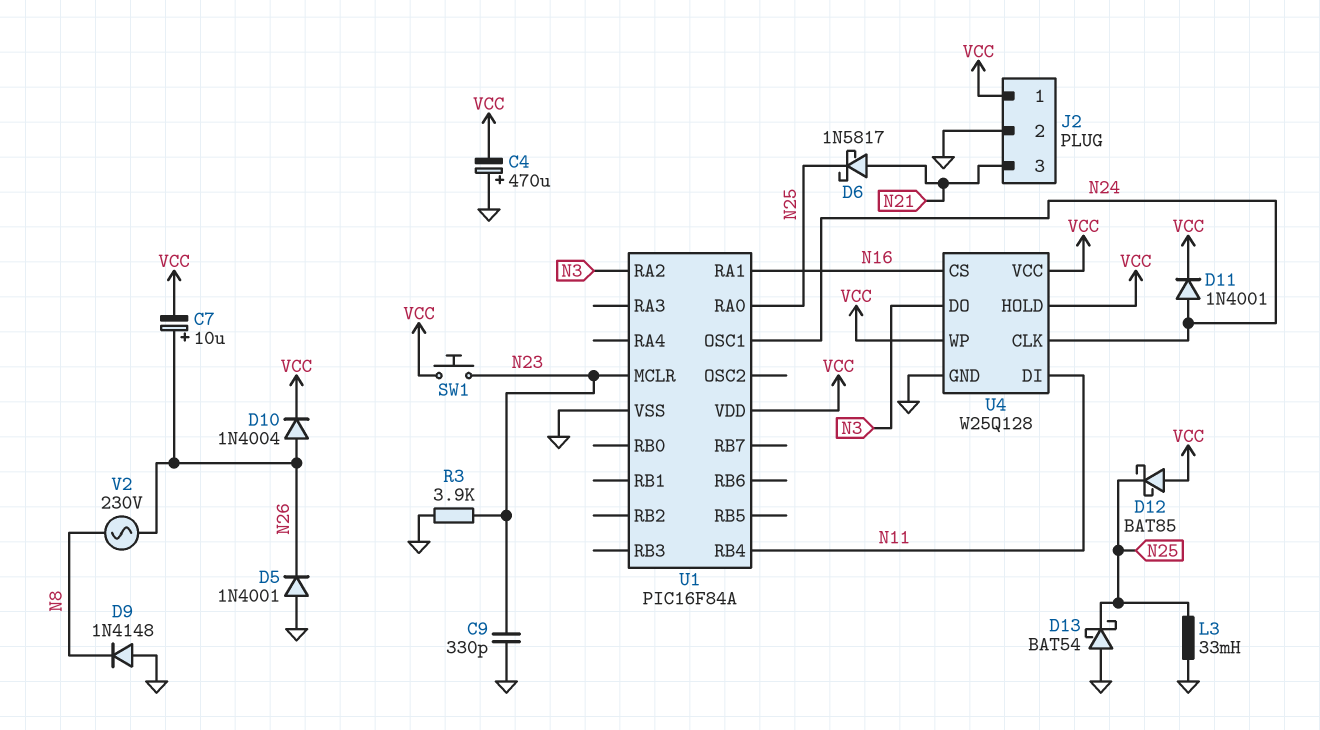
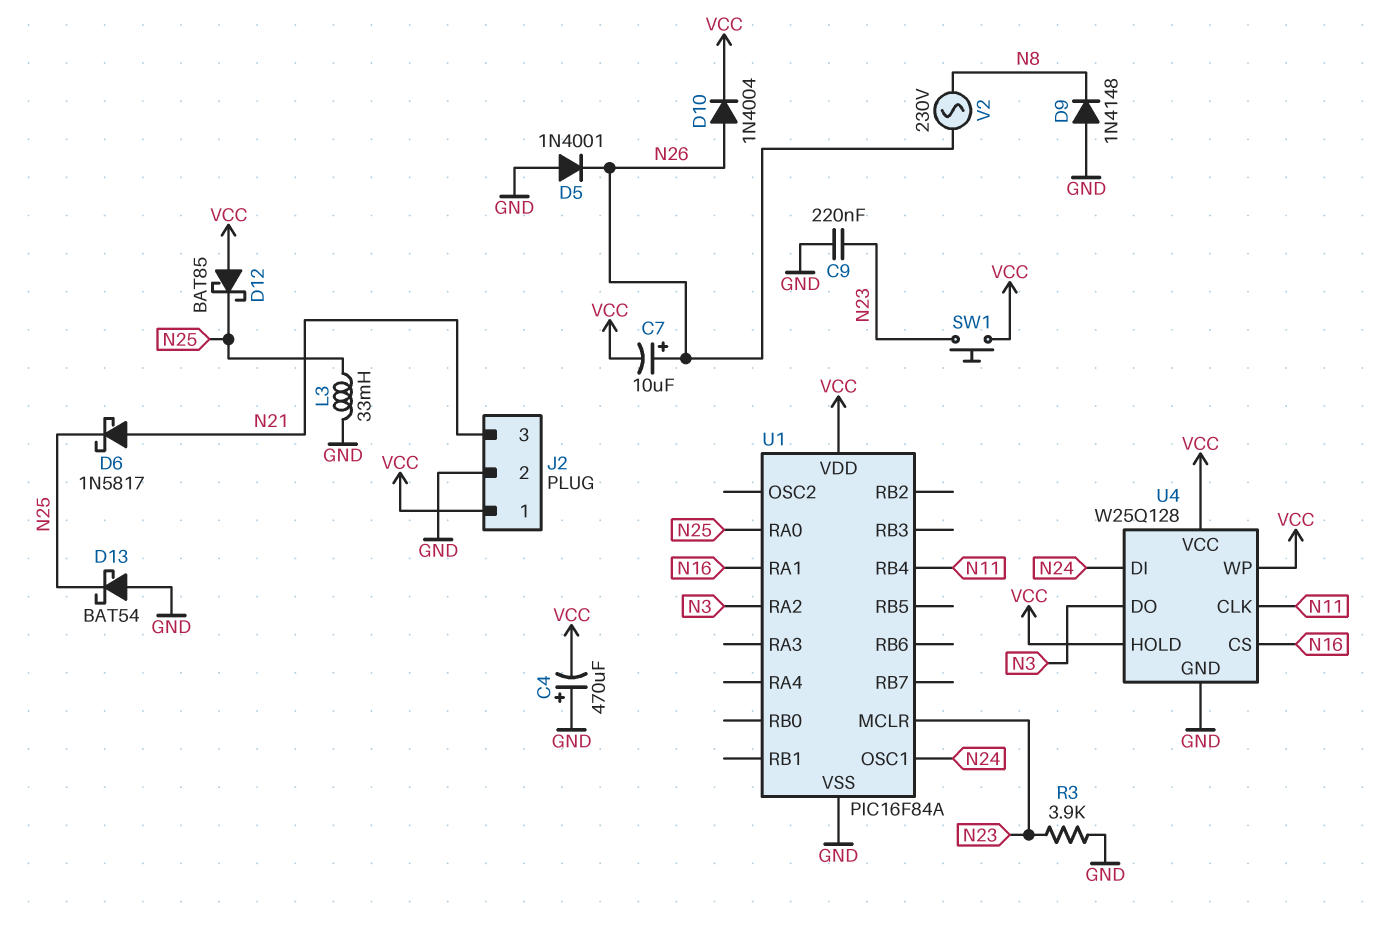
C9: 330pF (GND, N23) -> 220nF (GND, N23)
D11: diode 1N4001 (A N24, K VCC) -> none
U4 pin CLK: N24 -> N11
U4 pin DI: N11 -> N24

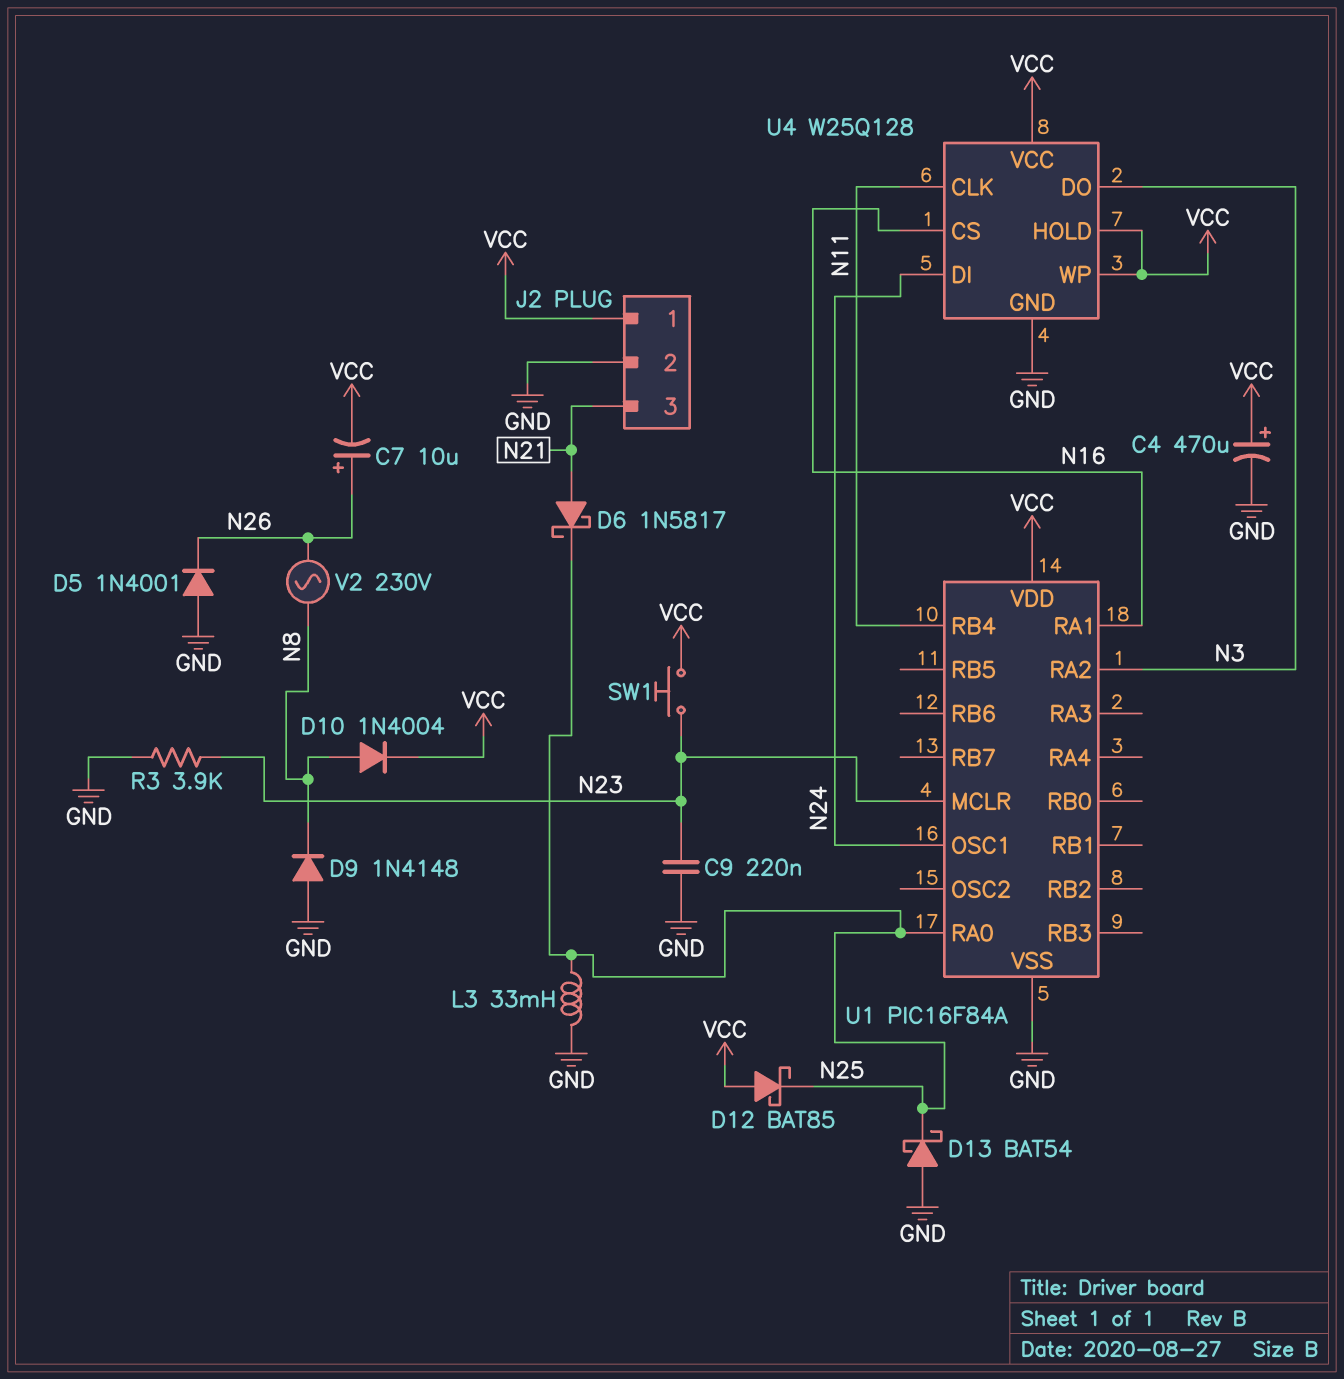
C4: 470uF (plus GND, minus VCC) -> 470uF (plus VCC, minus GND)
D10: diode 1N4004 (A N26, K VCC) -> diode 1N4004 (A N8, K VCC)

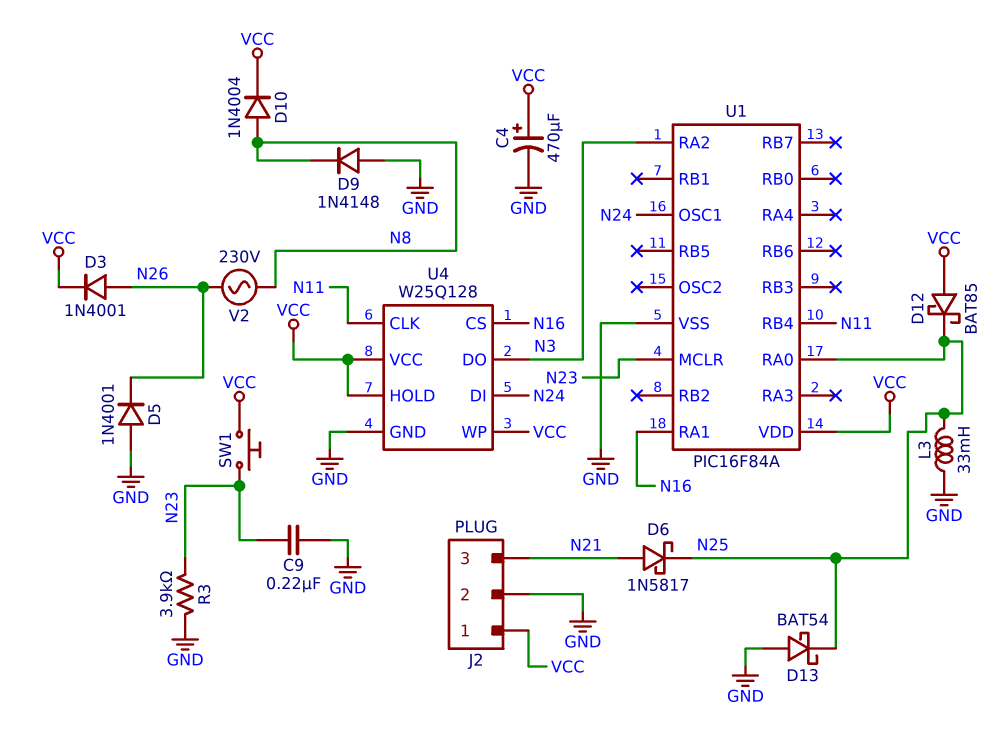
C7: 10uF (plus N26, minus VCC) -> none
D3: none -> diode 1N4001 (A N26, K VCC)

